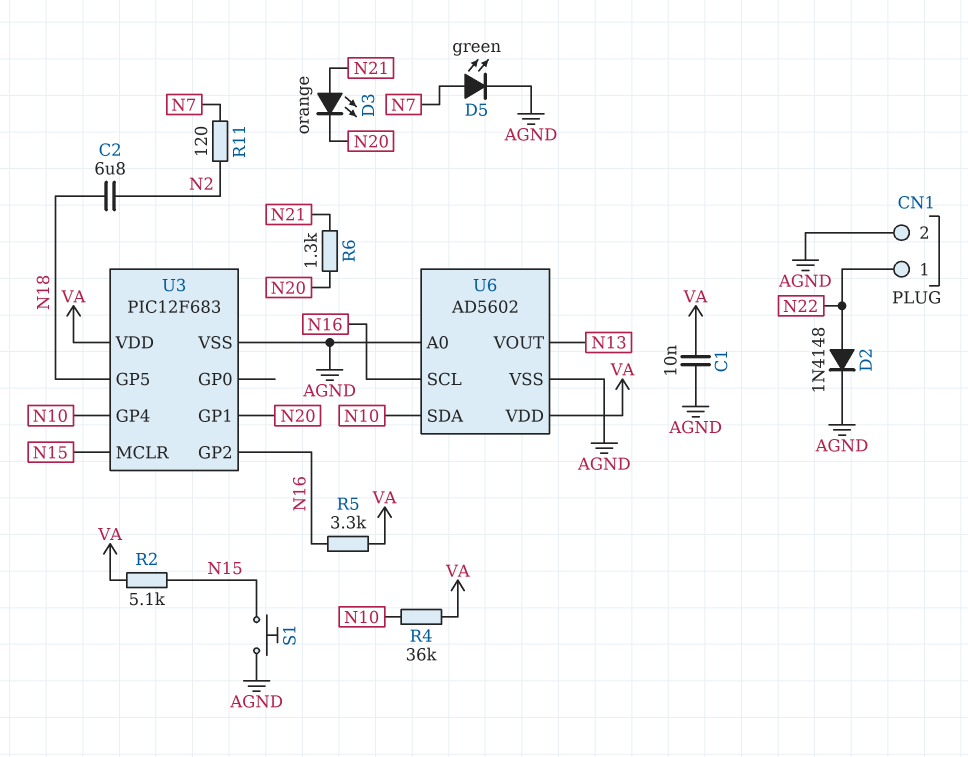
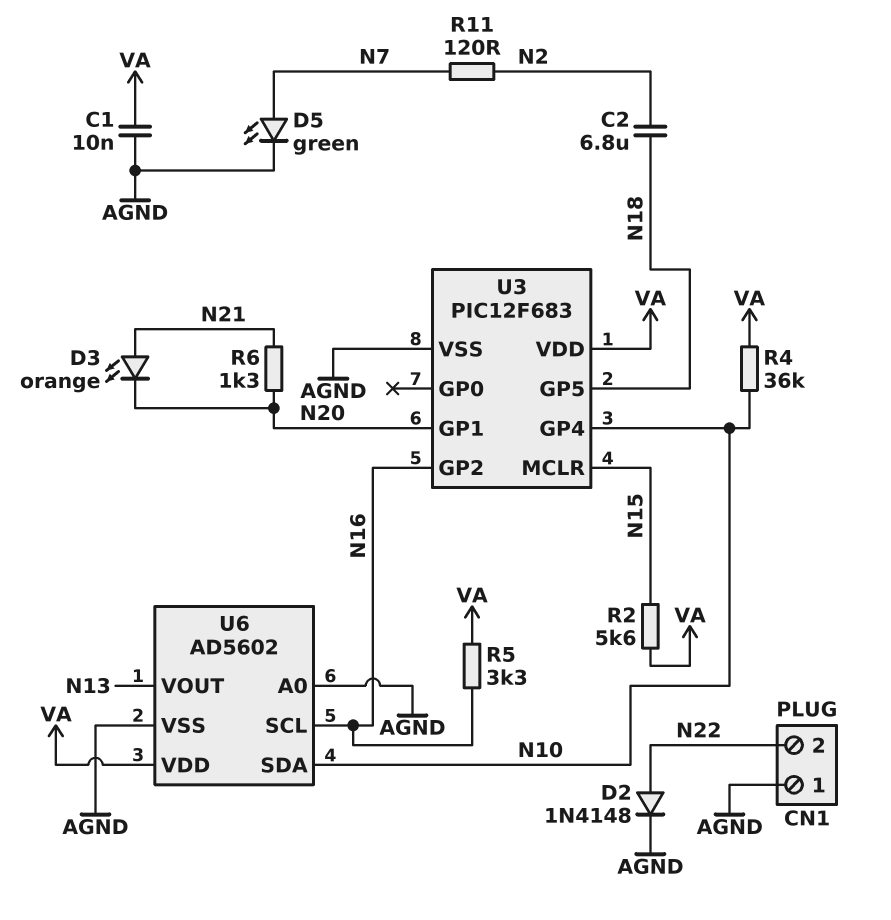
CN1 pin 1: N22 -> AGND
CN1 pin 2: AGND -> N22
R2: 5.1k (N15, VA) -> 5.6k (N15, VA)
S1: button (AGND, N15) -> none

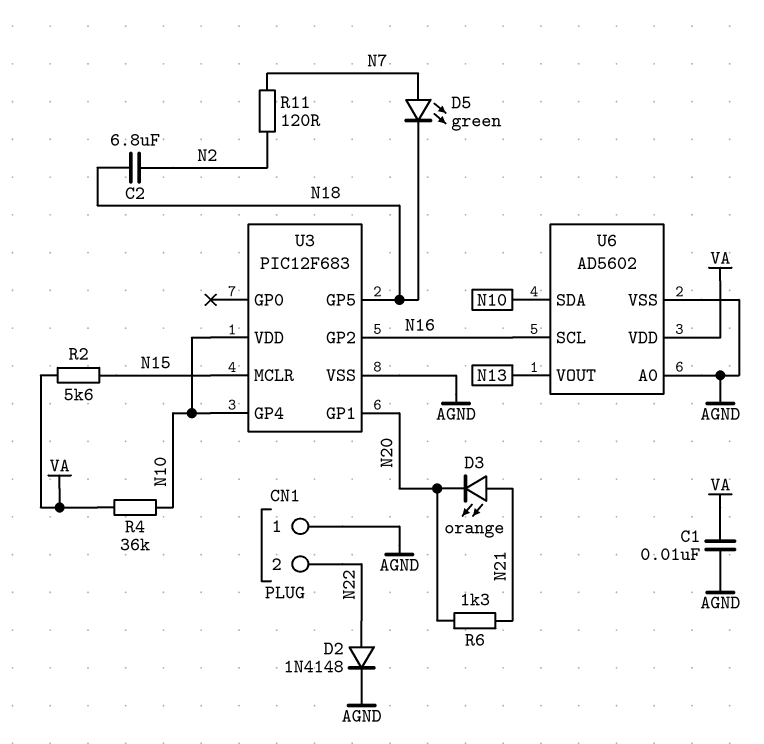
D5: LED green (A N7, K AGND) -> LED green (A N7, K N18)
R5: 3.3k (N16, VA) -> none
U3 pin VDD: VA -> N10

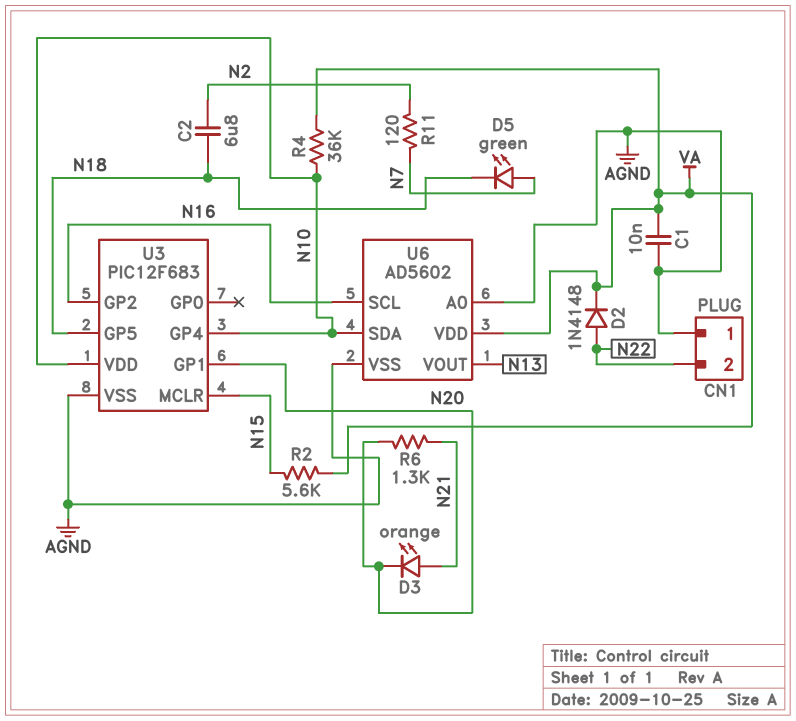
D2: diode 1N4148 (A N22, K AGND) -> diode 1N4148 (A N22, K VA)

